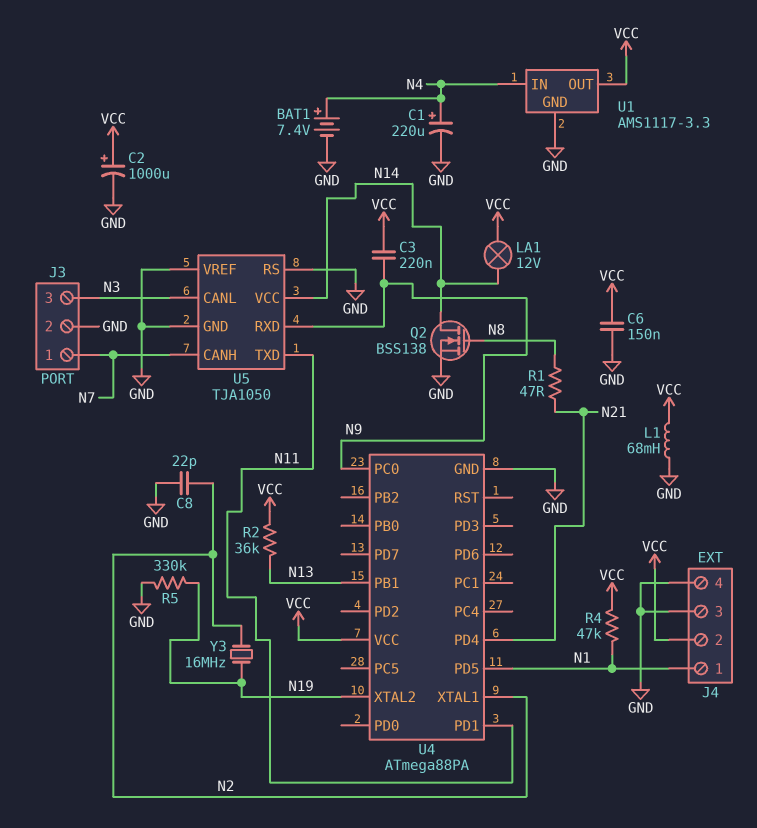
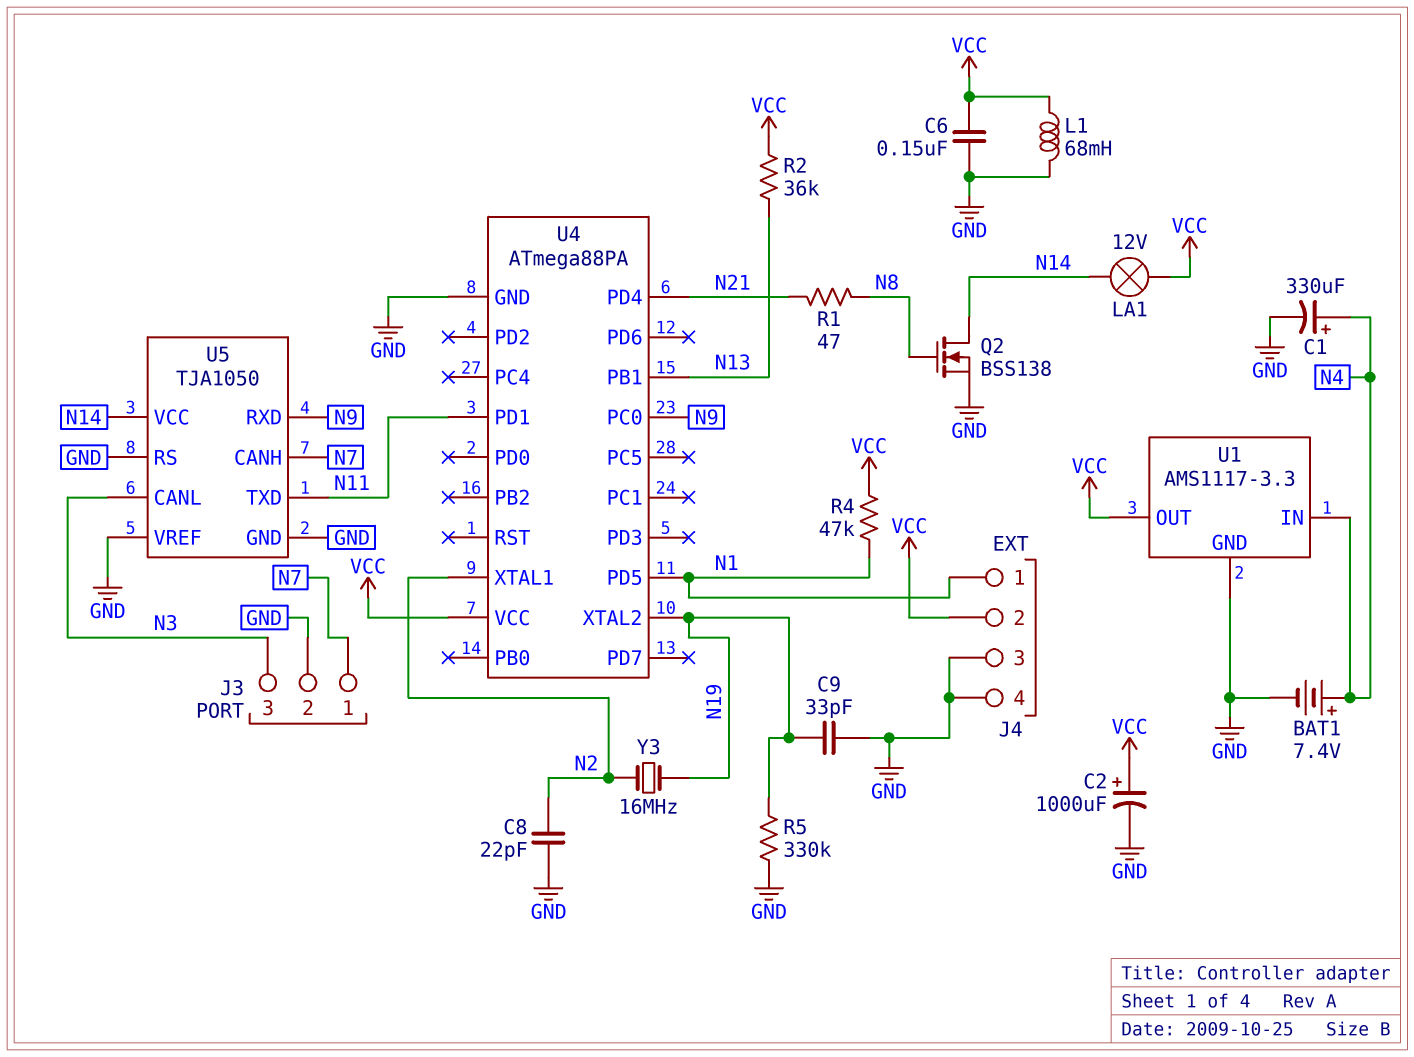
C1: 220uF (plus N4, minus GND) -> 330uF (plus N4, minus GND)
C3: 220nF (N9, VCC) -> none
C9: none -> 33pF (GND, N19)

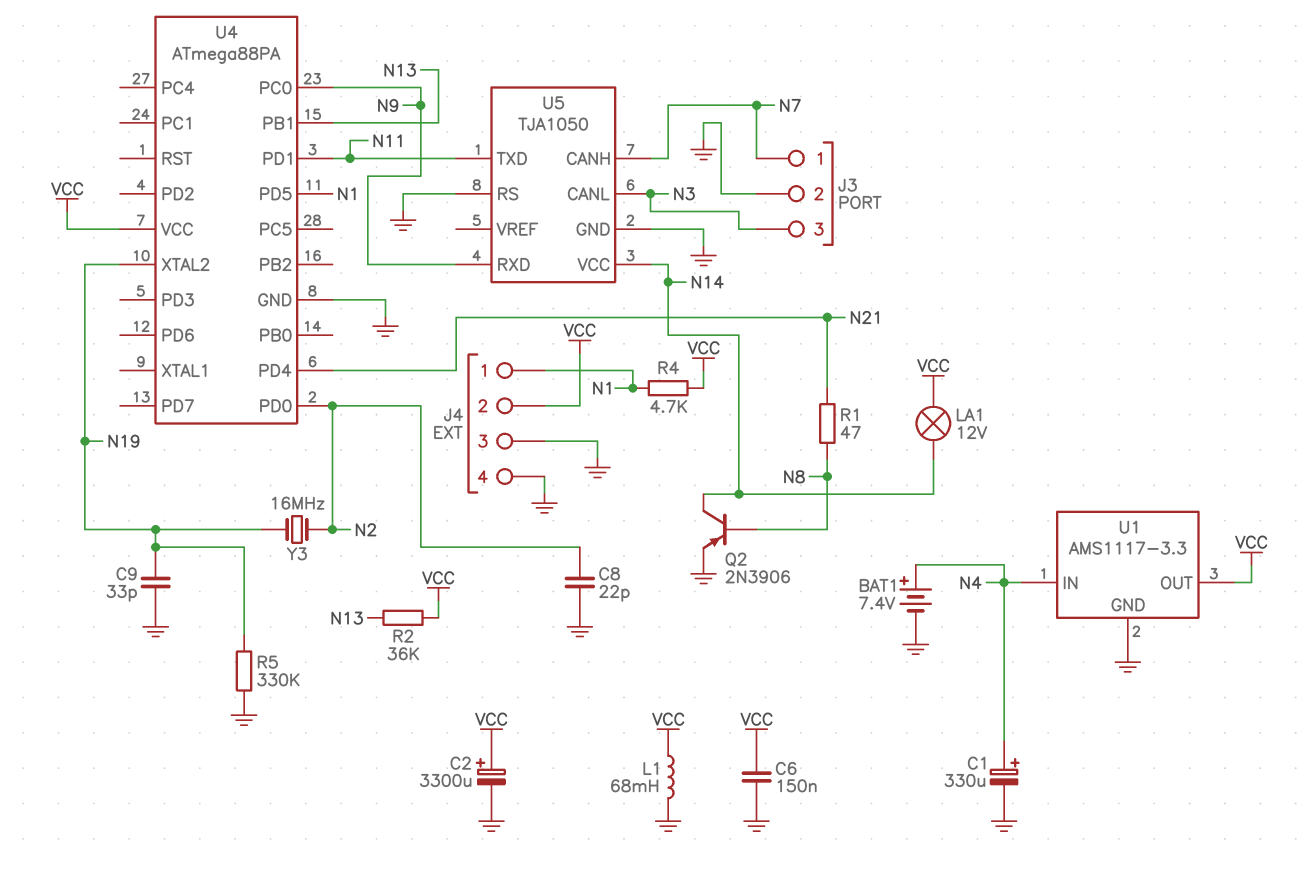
C2: 1000uF (plus VCC, minus GND) -> 3300uF (plus VCC, minus GND)
Q2: NMOS BSS138 (G N8, D N14, S GND) -> PNP 2N3906 (B N8, C N14, E GND)
R4: 47k (N1, VCC) -> 4.7k (N1, VCC)
U4 pin PD0: none -> N2
U4 pin XTAL1: N2 -> none
U5 pin VREF: GND -> none

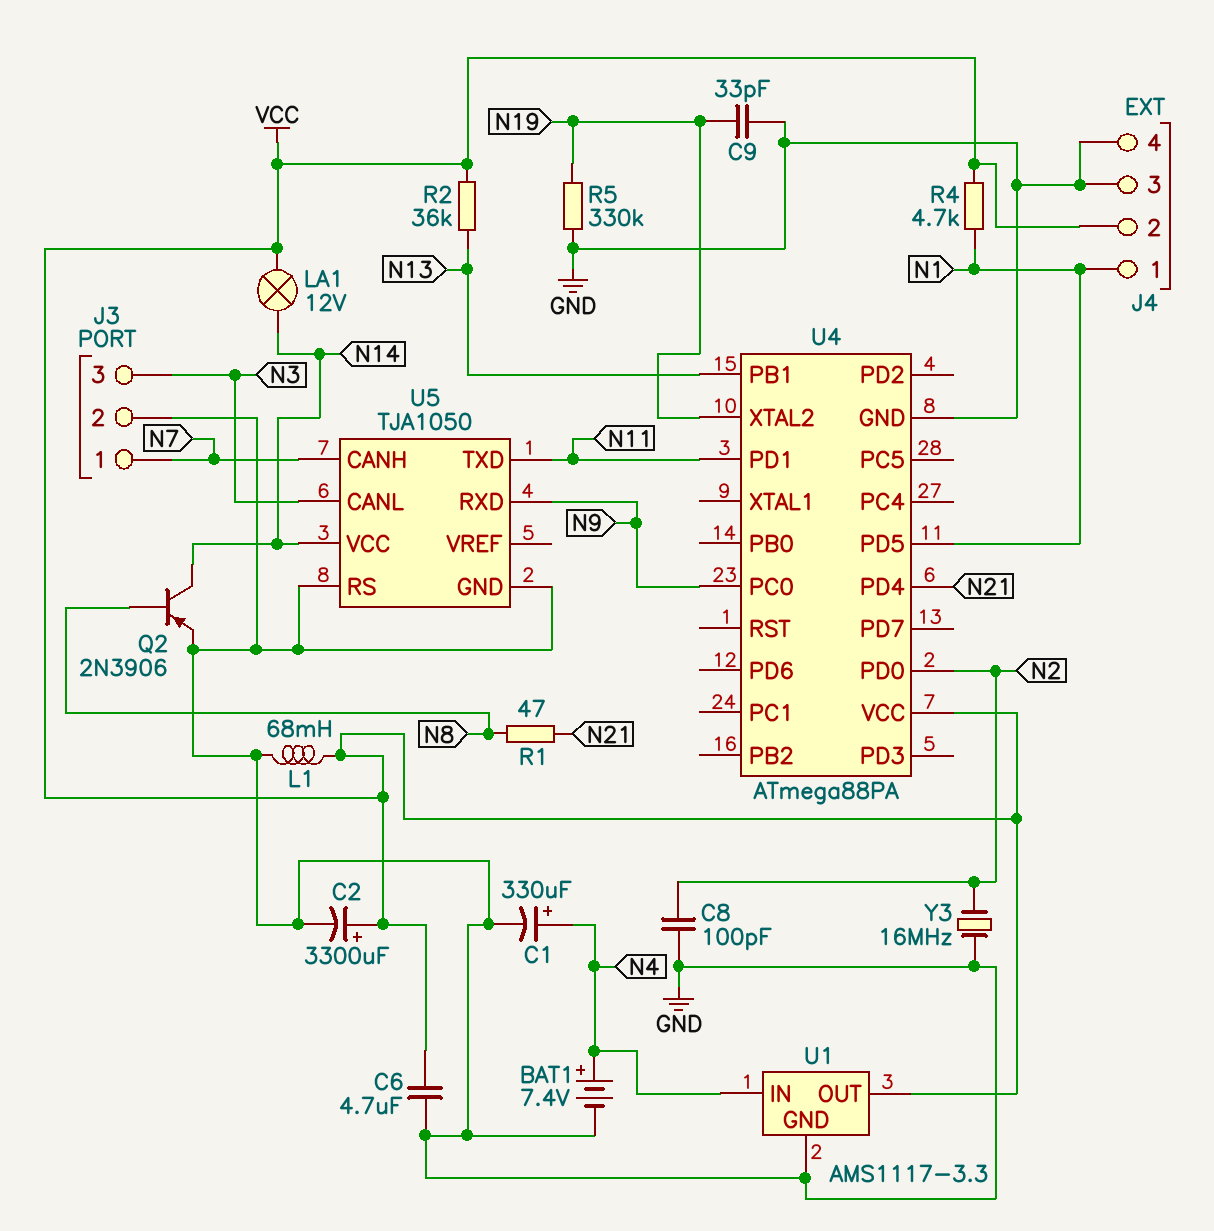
C6: 150nF (GND, VCC) -> 4.7uF (GND, VCC)
C8: 22pF (GND, N2) -> 100pF (GND, N2)
Y3: 16MHz (N2, N19) -> 16MHz (GND, N2)

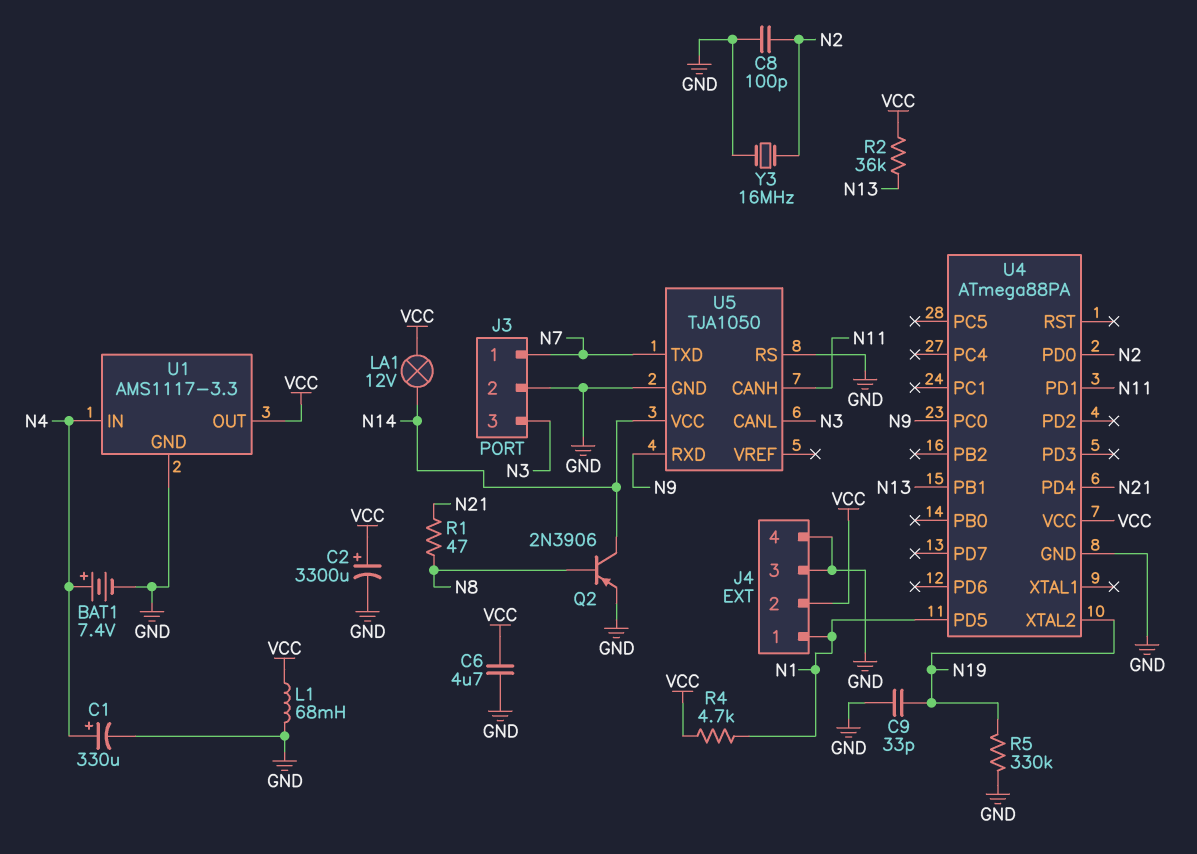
U5 pin CANH: N7 -> N11
U5 pin TXD: N11 -> N7

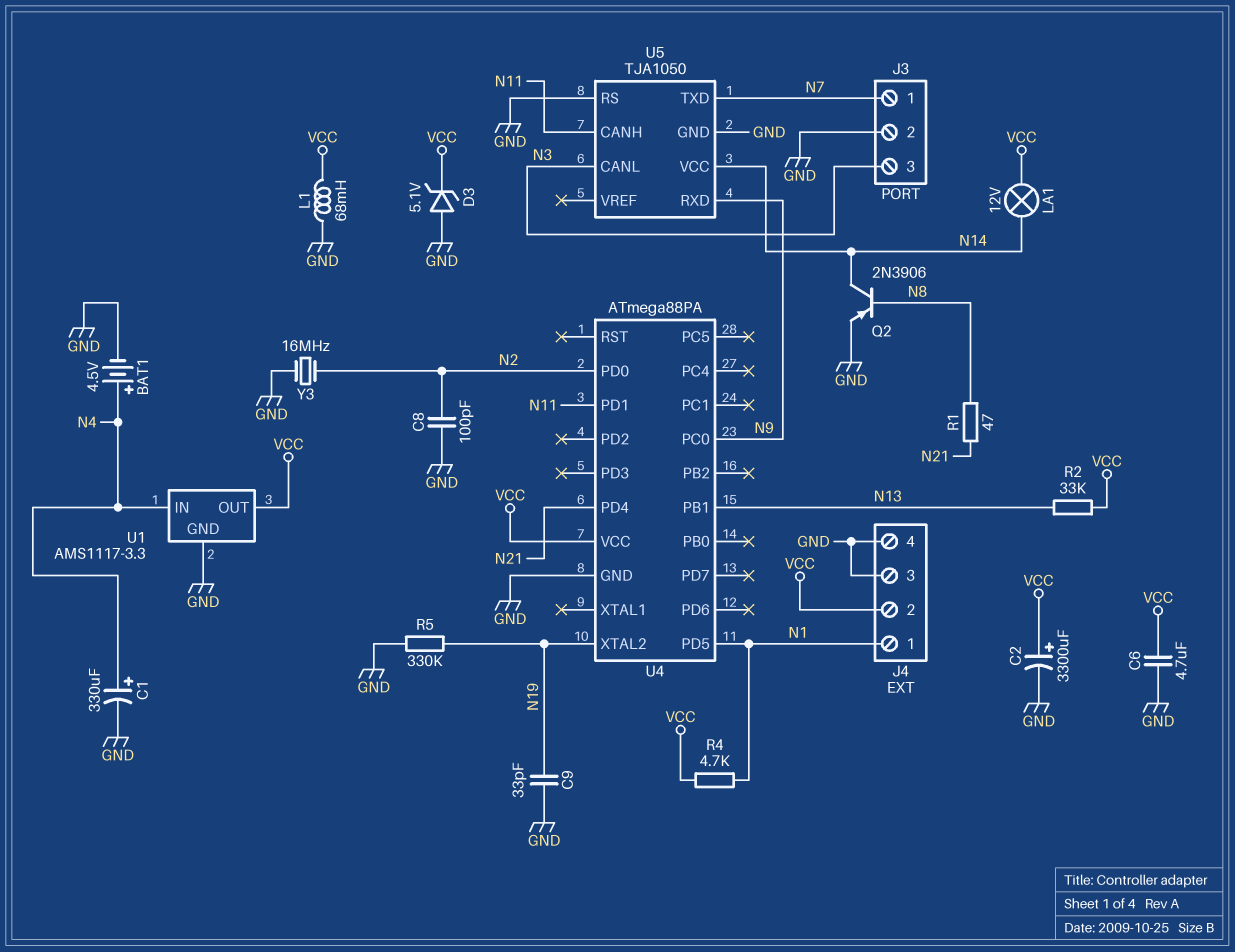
BAT1: 7.4V (plus N4, minus GND) -> 4.5V (plus N4, minus GND)
D3: none -> zener 5.1V (A GND, K VCC)
R2: 36k (N13, VCC) -> 33k (N13, VCC)

